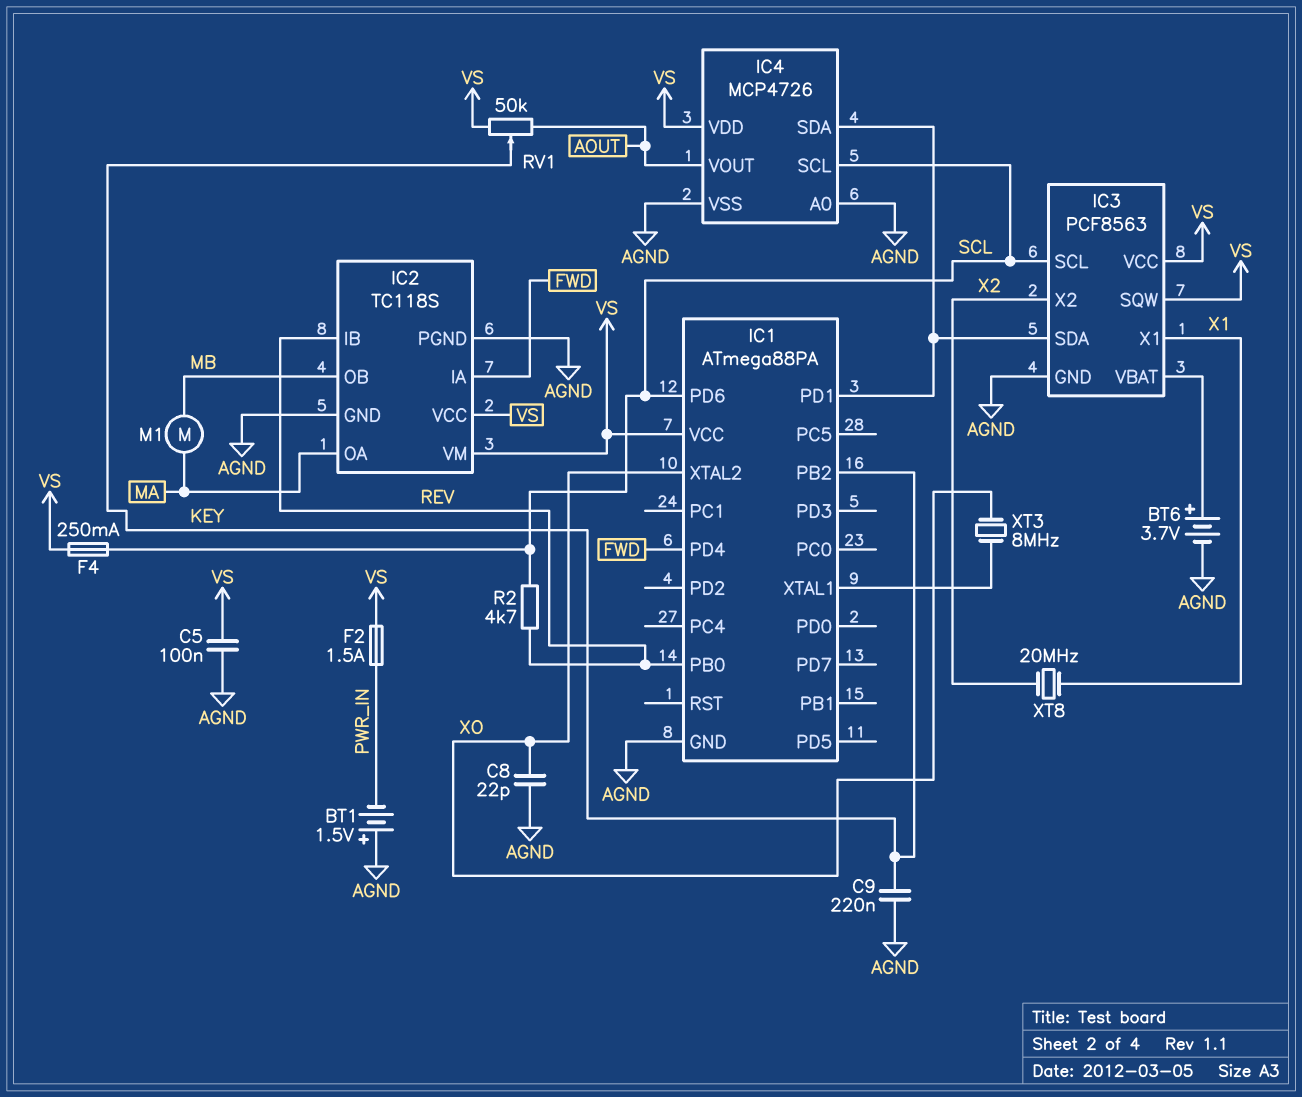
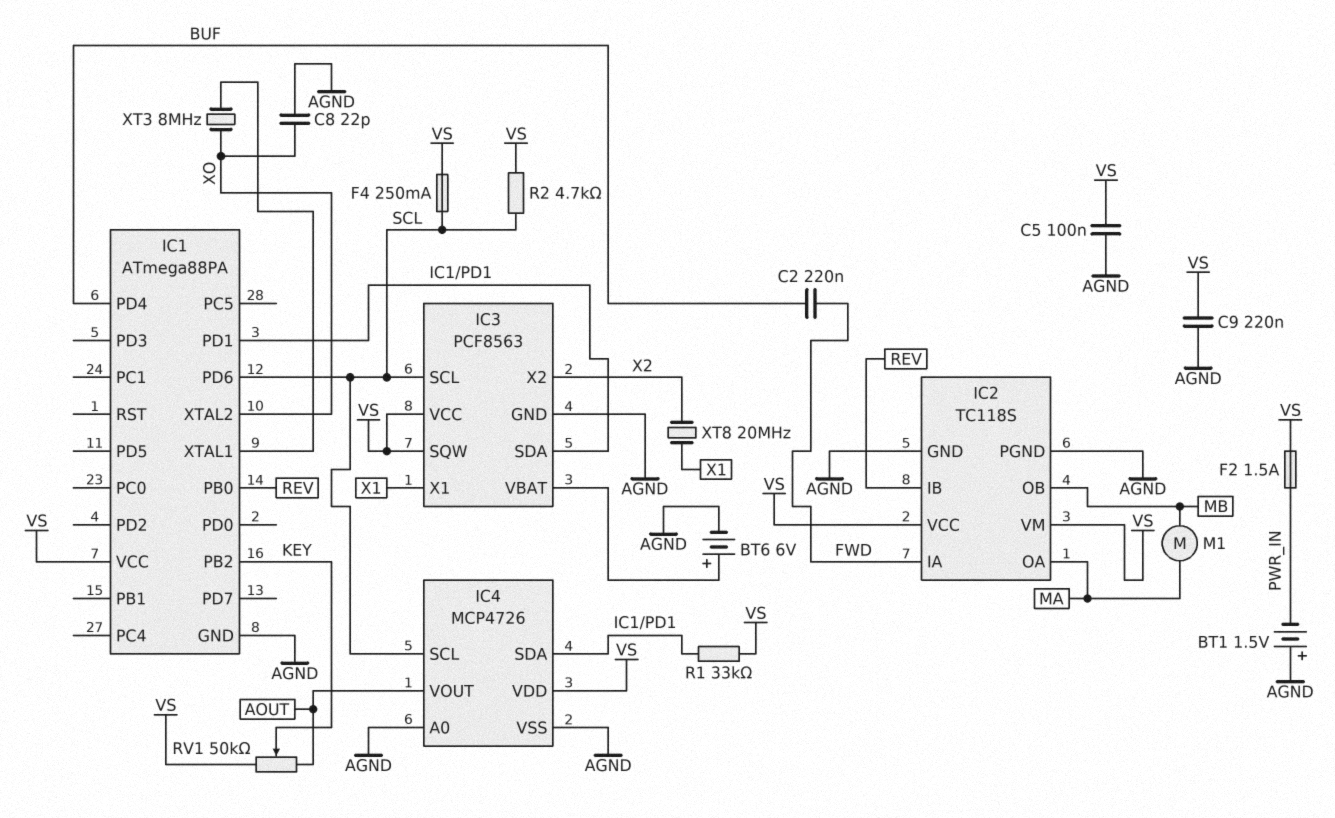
BT6: 3.7V (plus IC3/VBAT, minus AGND) -> 6V (plus IC3/VBAT, minus AGND)
C2: none -> 220nF (BUF, FWD)
C9: 220nF (AGND, KEY) -> 220nF (AGND, VS)
IC1 pin PD4: FWD -> BUF
R1: none -> 33k (IC1/PD1, VS)
R2: 4.7k (REV, SCL) -> 4.7k (SCL, VS)

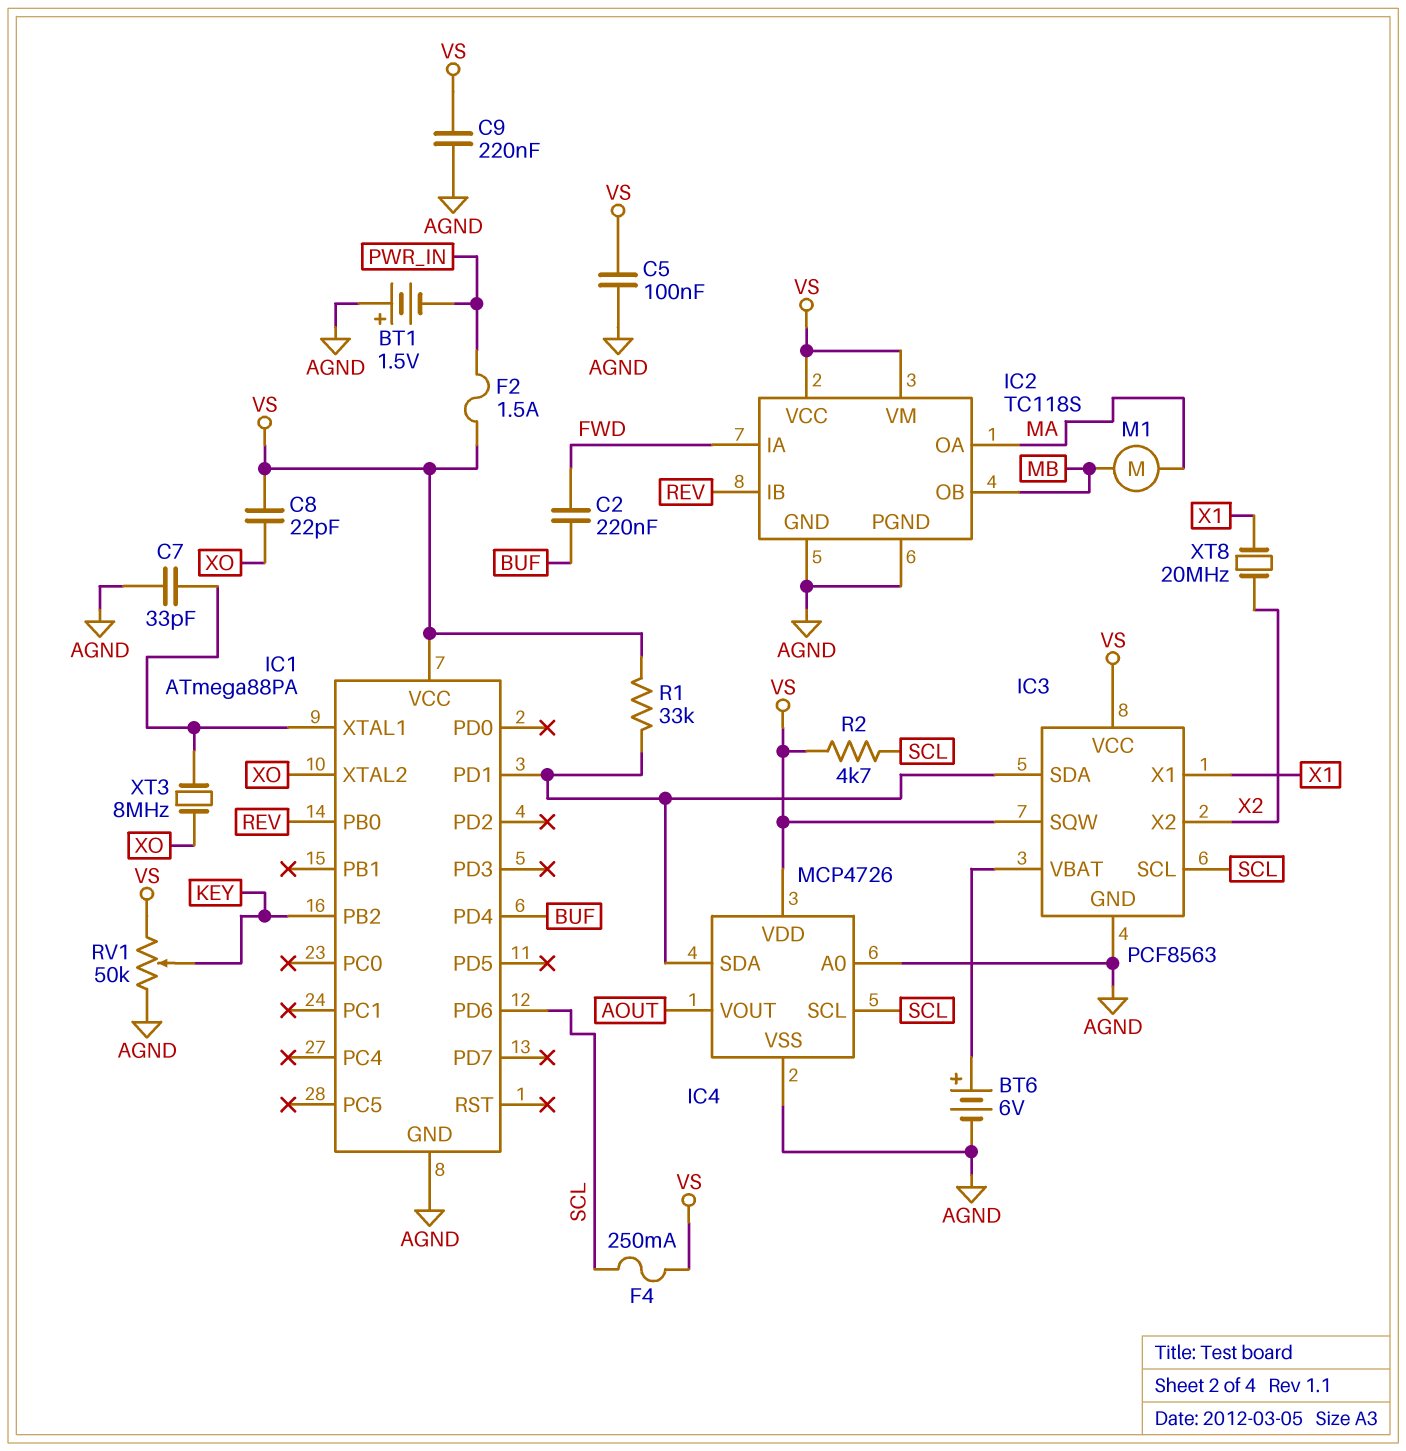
C7: none -> 33pF (AGND, IC1/XTAL1)
C8: 22pF (AGND, XO) -> 22pF (VS, XO)
RV1: 50k (AOUT, VS, wiper KEY) -> 50k (AGND, VS, wiper KEY)

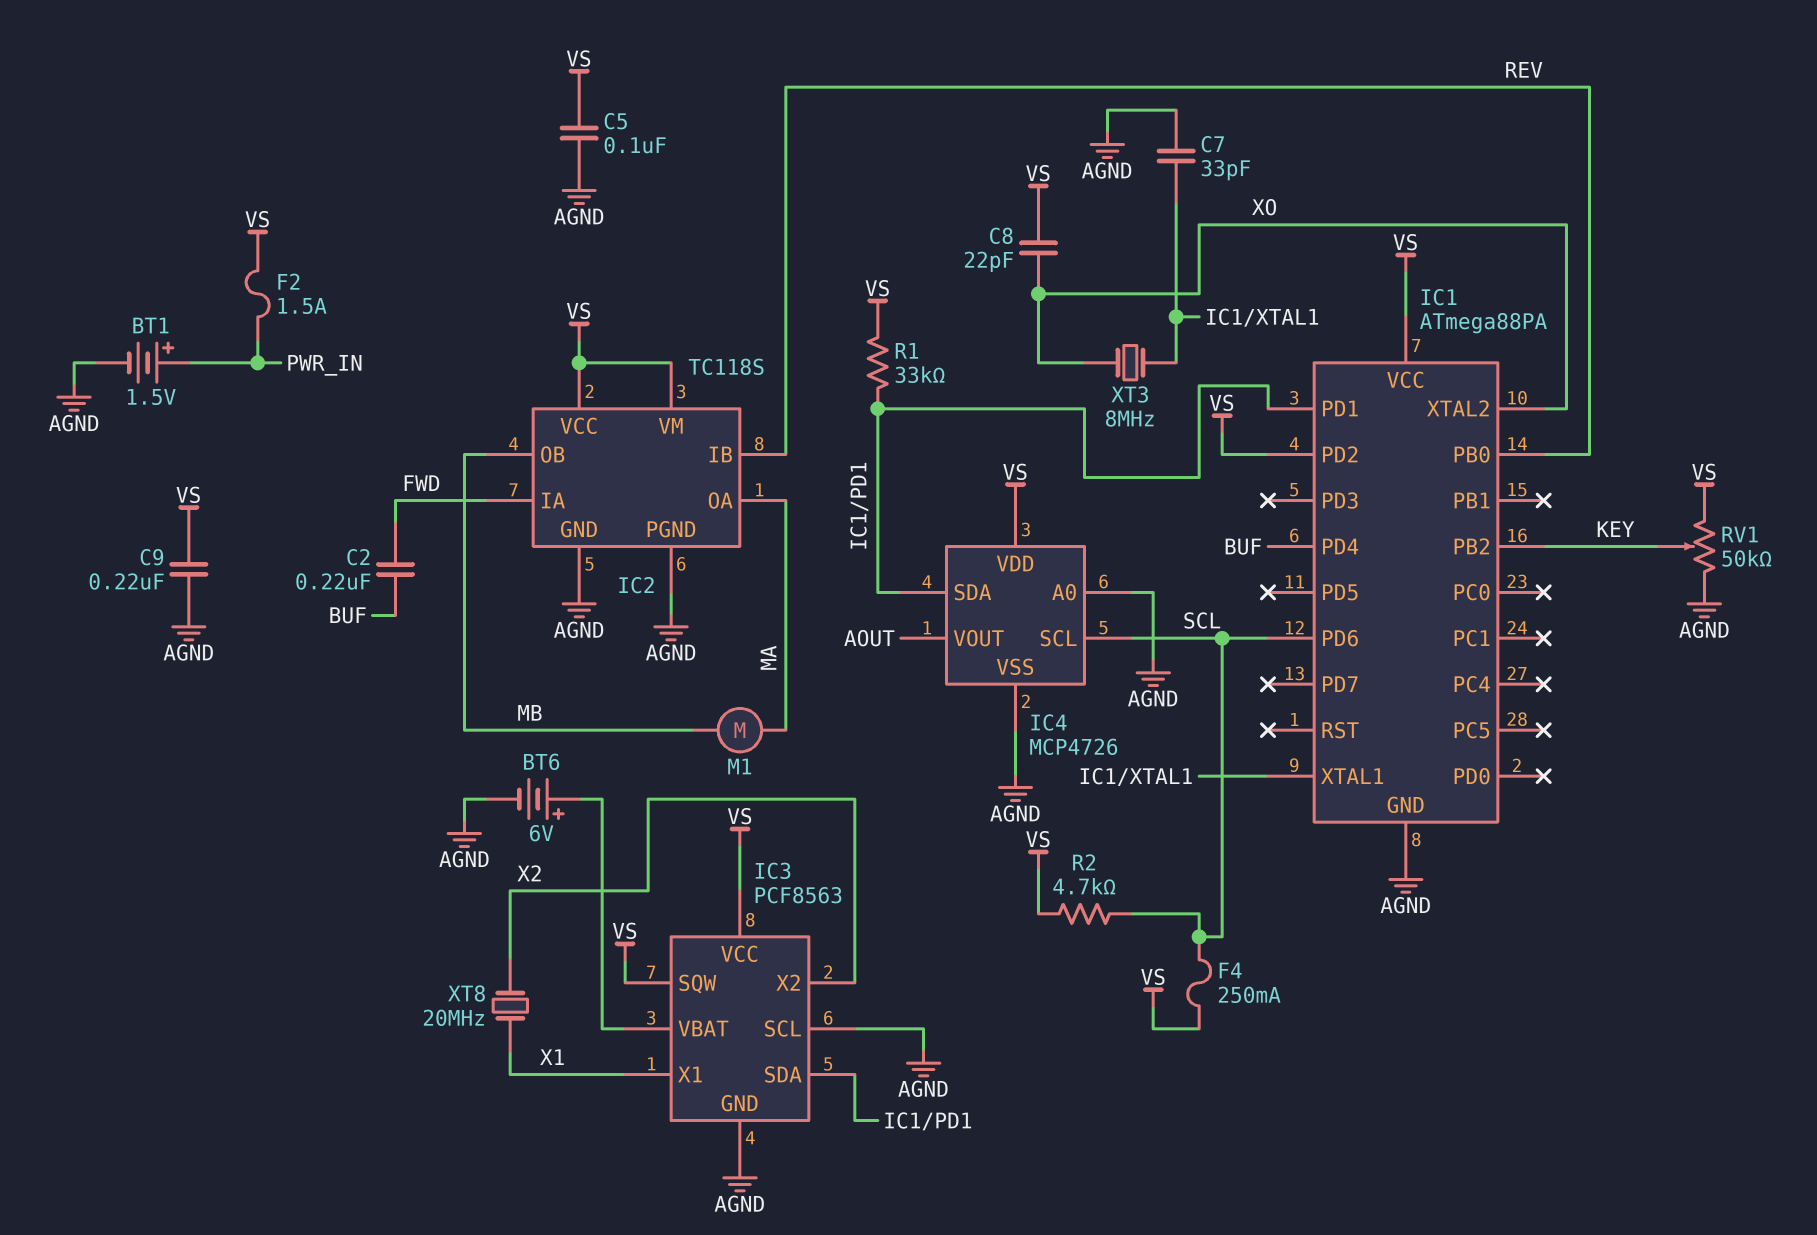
BT1: 1.5V (plus AGND, minus PWR_IN) -> 1.5V (plus PWR_IN, minus AGND)
IC1 pin PD2: none -> VS
IC3 pin SCL: SCL -> AGND

